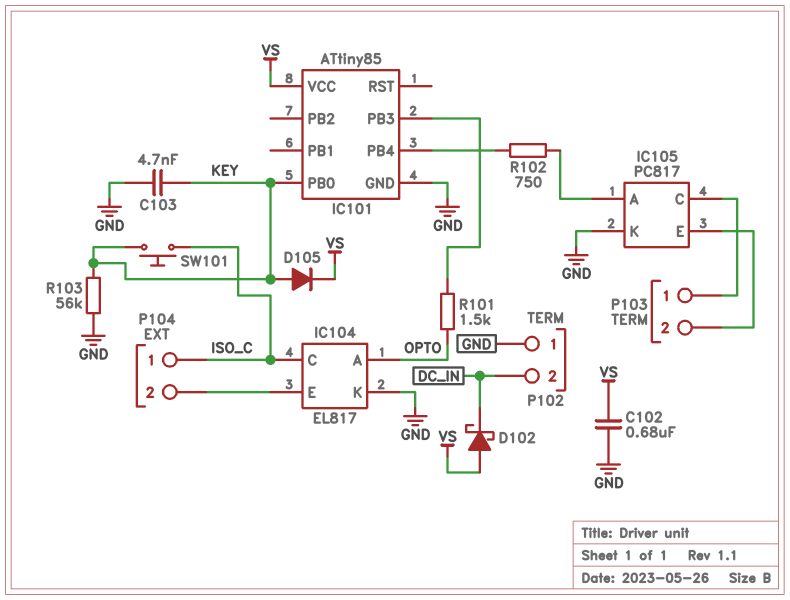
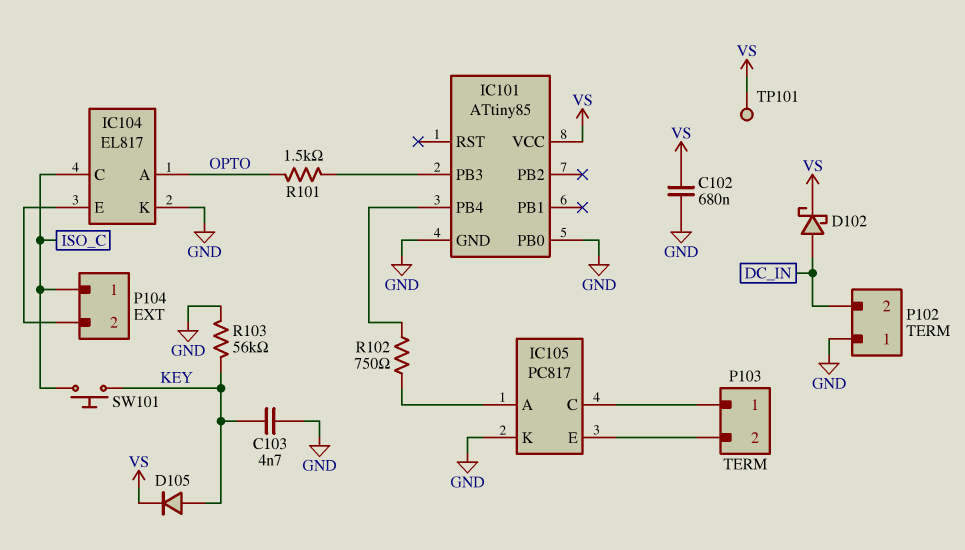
D102: schottky (A VS, K DC_IN) -> schottky (A DC_IN, K VS)
IC101 pin PB0: KEY -> GND
TP101: none -> test point (VS)

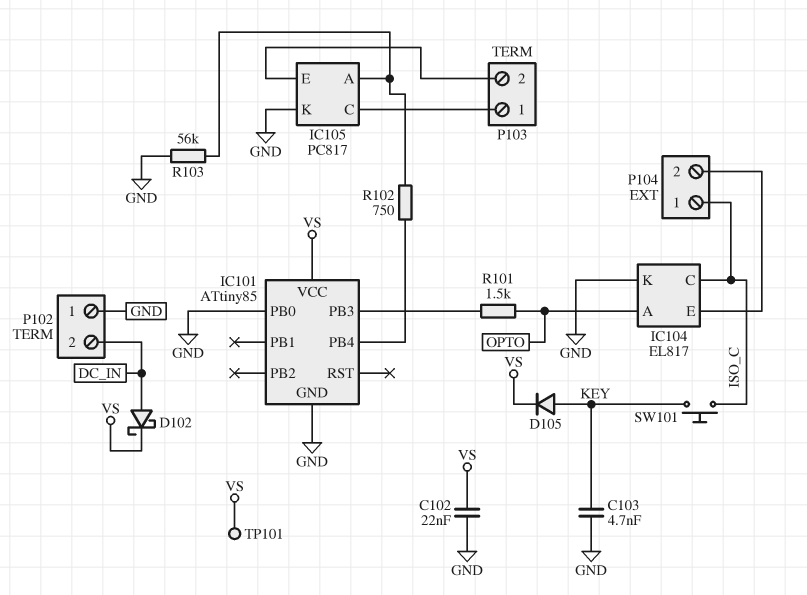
C102: 680nF (GND, VS) -> 22nF (GND, VS)
R103: 56k (GND, KEY) -> 56k (GND, IC105/A)

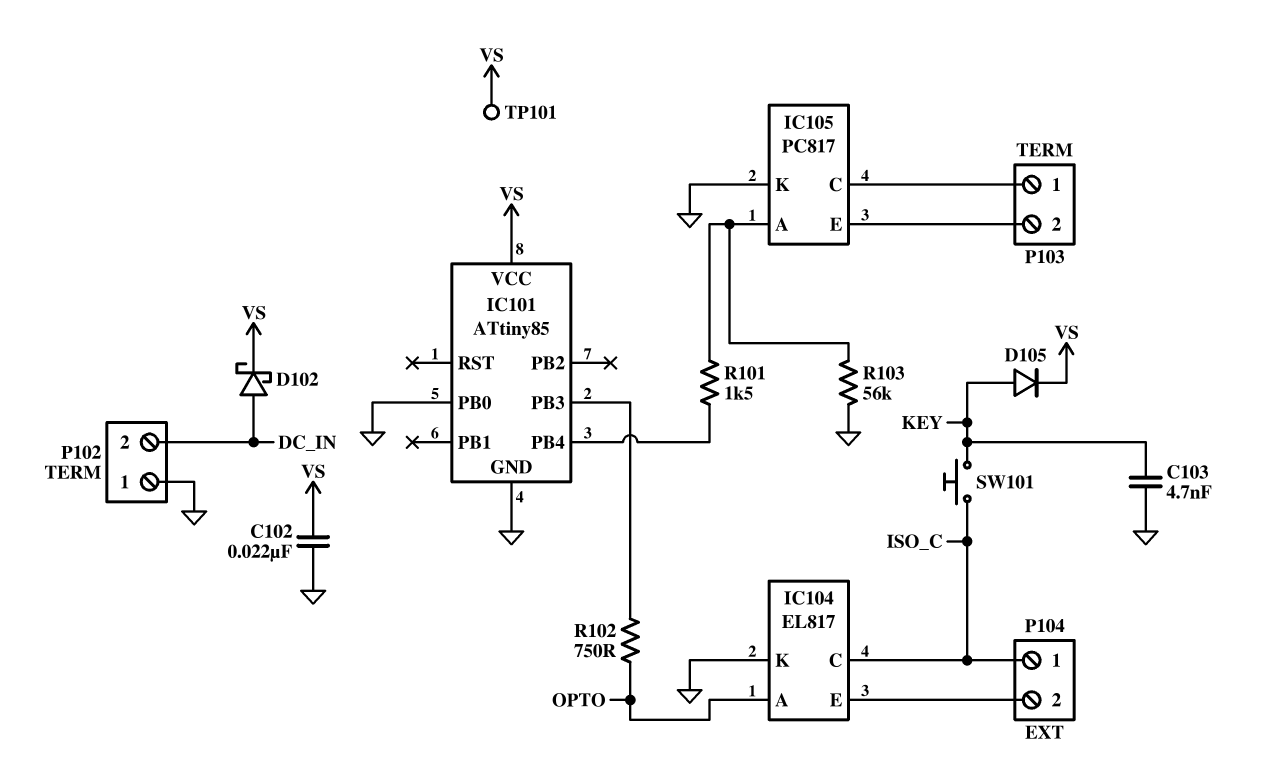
R101: 1.5k (IC101/PB3, OPTO) -> 1.5k (IC101/PB4, IC105/A)
R102: 750 (IC101/PB4, IC105/A) -> 750 (IC101/PB3, OPTO)

